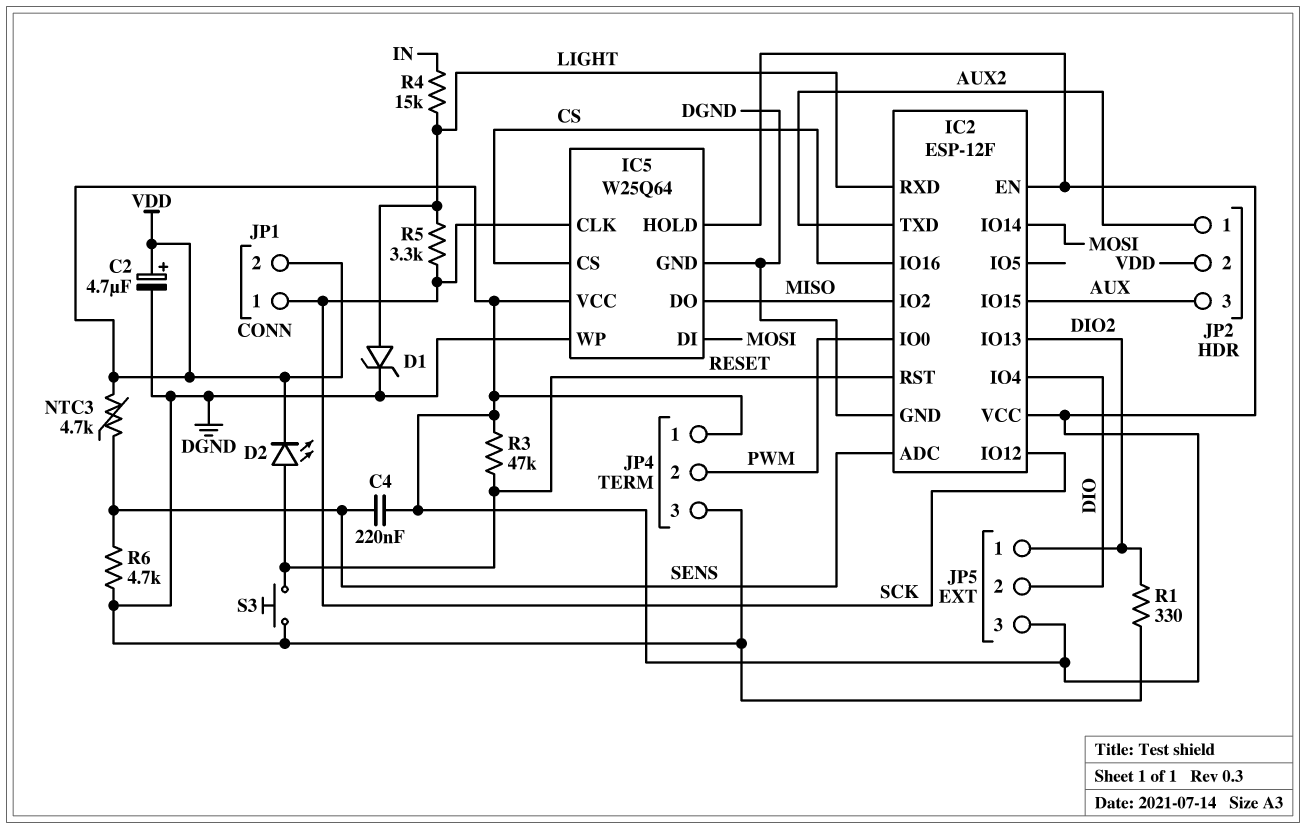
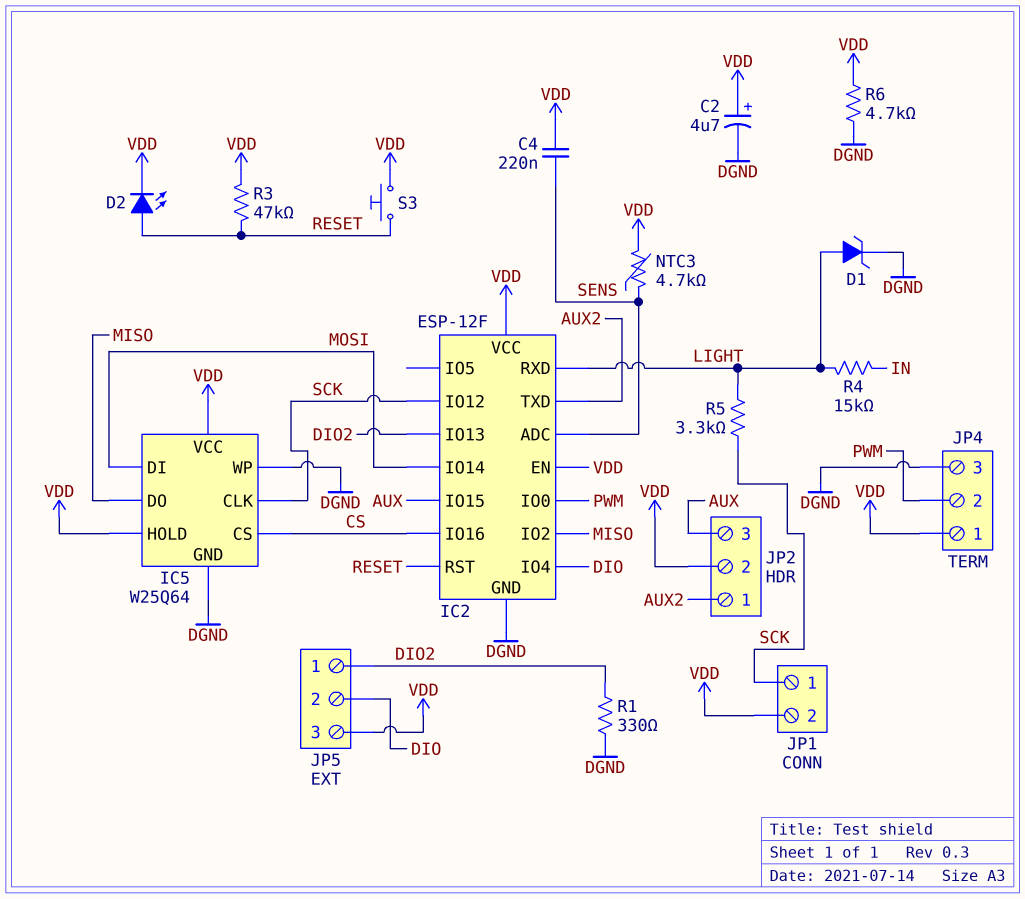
R6: 4.7k (DGND, SENS) -> 4.7k (DGND, VDD)
S3: button (DGND, RESET) -> button (RESET, VDD)

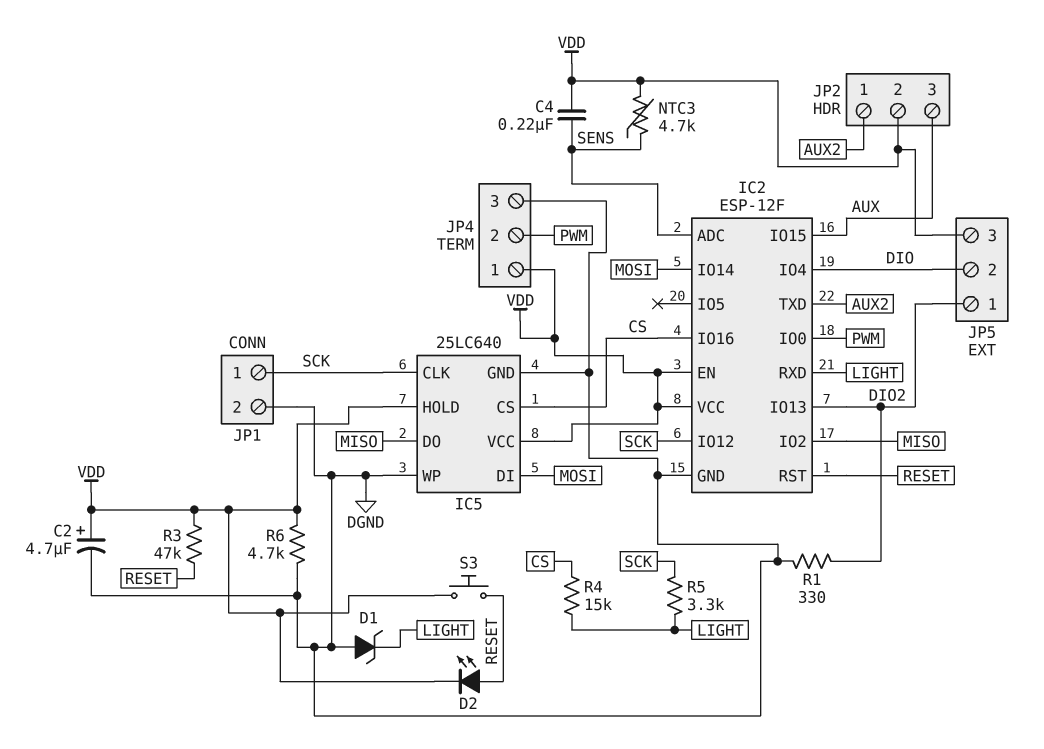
D1: zener (A LIGHT, K DGND) -> zener (A DGND, K LIGHT)
IC5: W25Q64 -> 25LC640
JP1 pin 2: VDD -> DGND
R4: 15k (IN, LIGHT) -> 15k (CS, LIGHT)

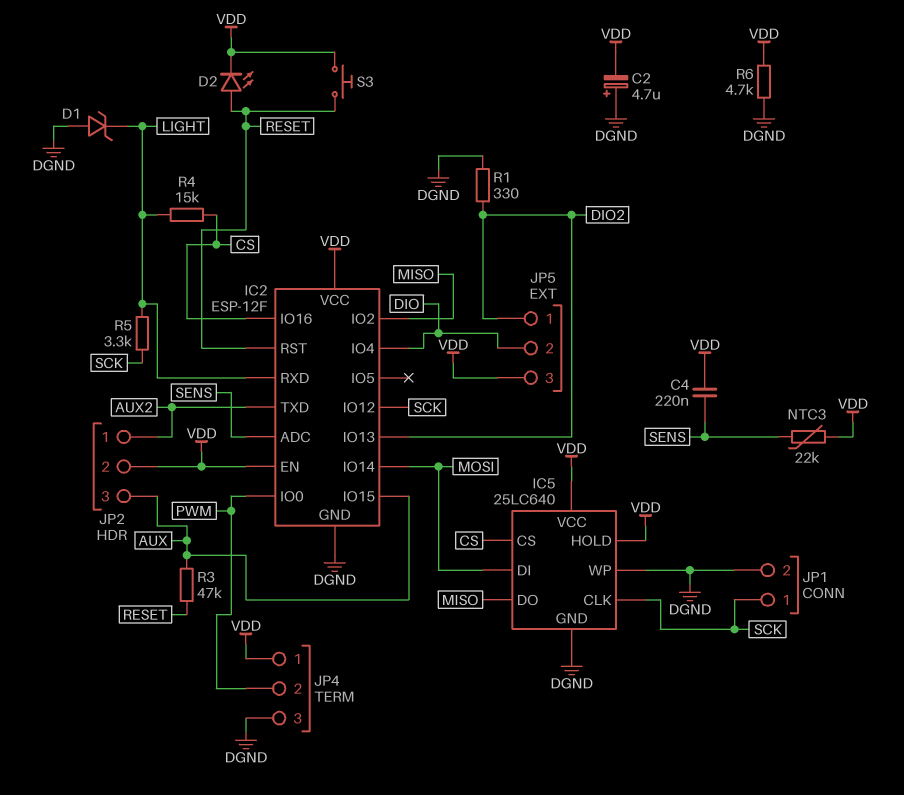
C2: 4.7uF (plus VDD, minus DGND) -> 4.7uF (plus DGND, minus VDD)
NTC3: 4.7k (SENS, VDD) -> 22k (SENS, VDD)
R3: 47k (RESET, VDD) -> 47k (AUX, RESET)

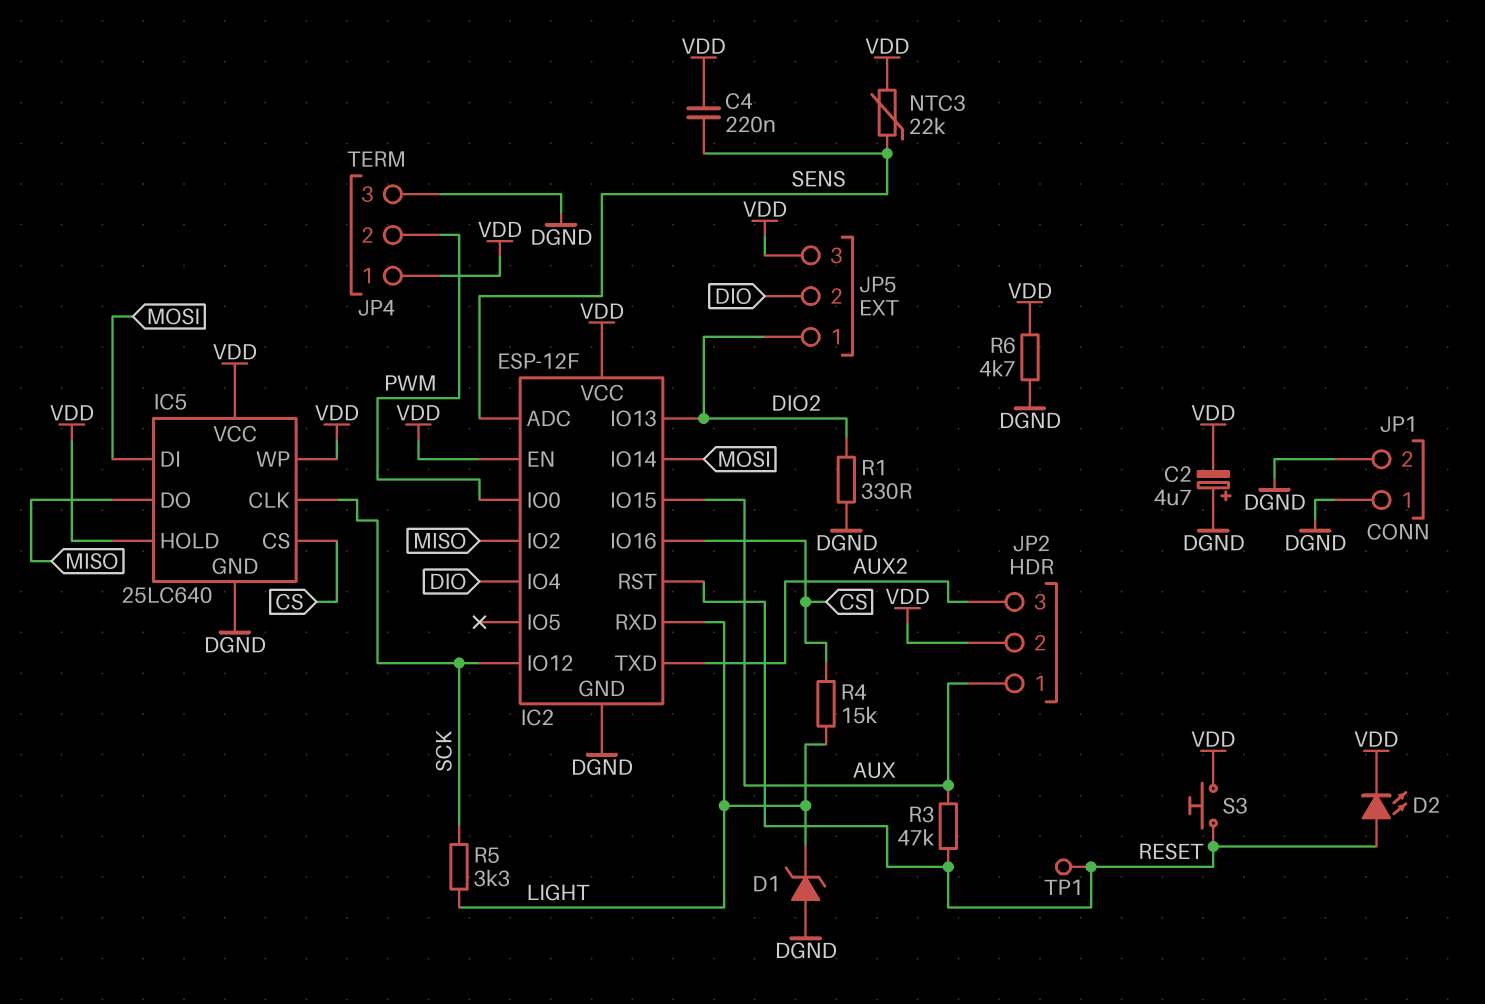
IC5 pin WP: DGND -> VDD
JP1 pin 1: SCK -> DGND
JP2 pin 1: AUX2 -> AUX
JP2 pin 3: AUX -> AUX2
TP1: none -> test point (RESET)

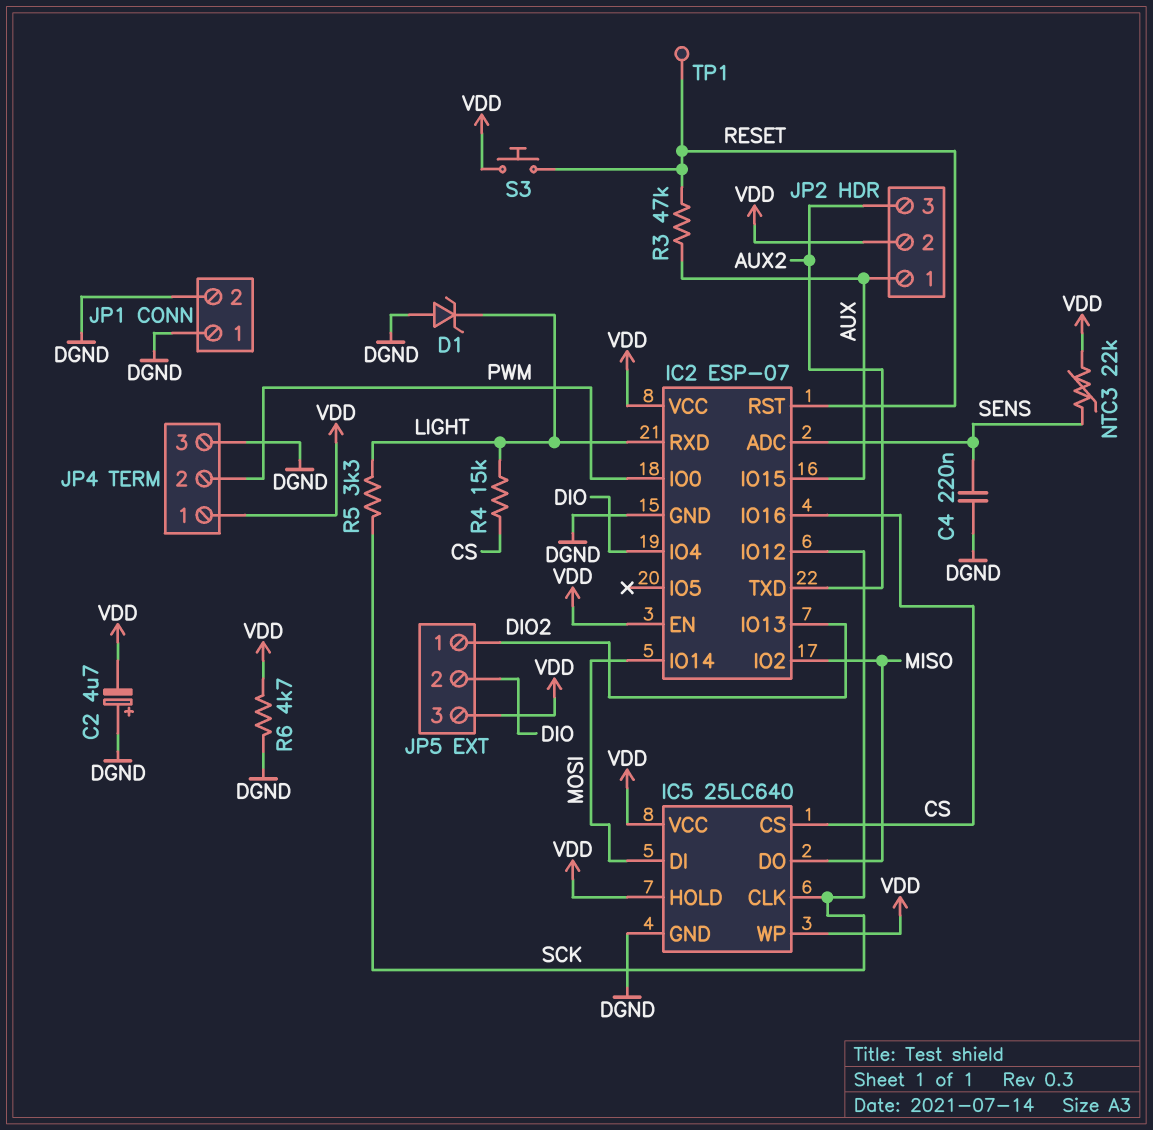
C4: 220nF (SENS, VDD) -> 220nF (DGND, SENS)
D2: LED (A RESET, K VDD) -> none
IC2: ESP-12F -> ESP-07
R1: 330 (DGND, DIO2) -> none

